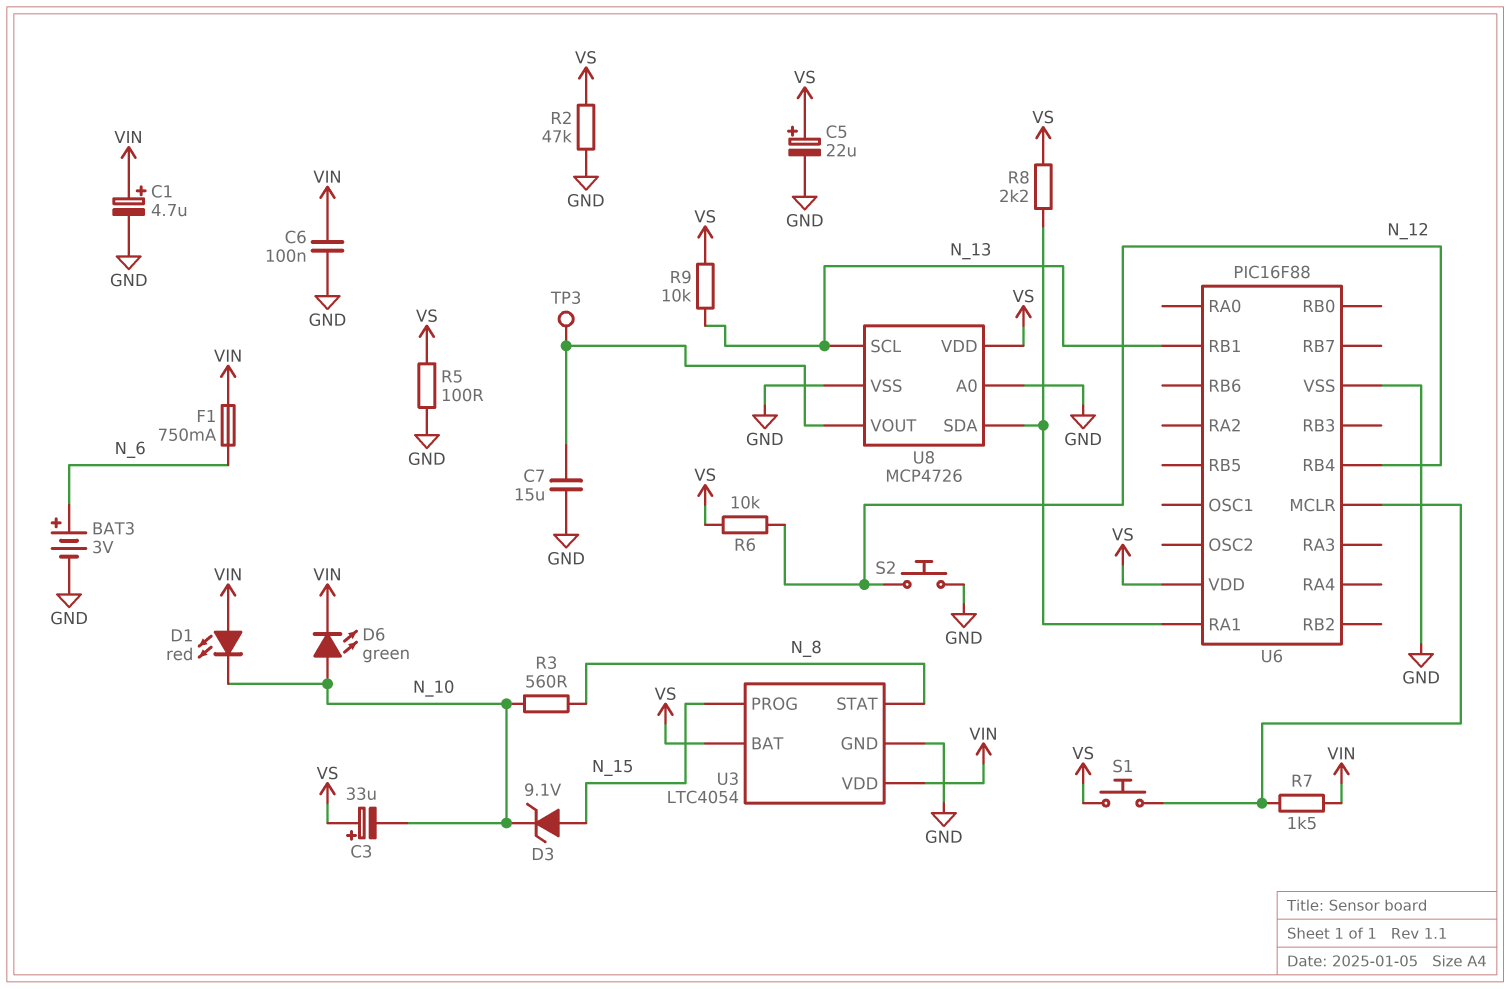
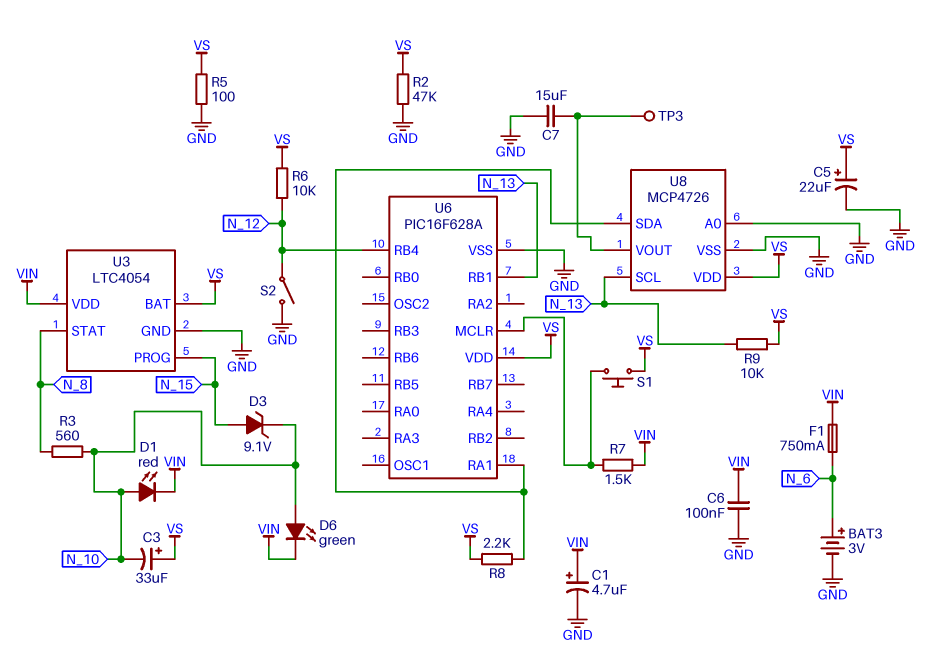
D1: LED red (A VIN, K N_10) -> LED red (A N_10, K VIN)
S2: button (GND, N_12) -> switch (GND, N_12)
U6: PIC16F88 -> PIC16F628A

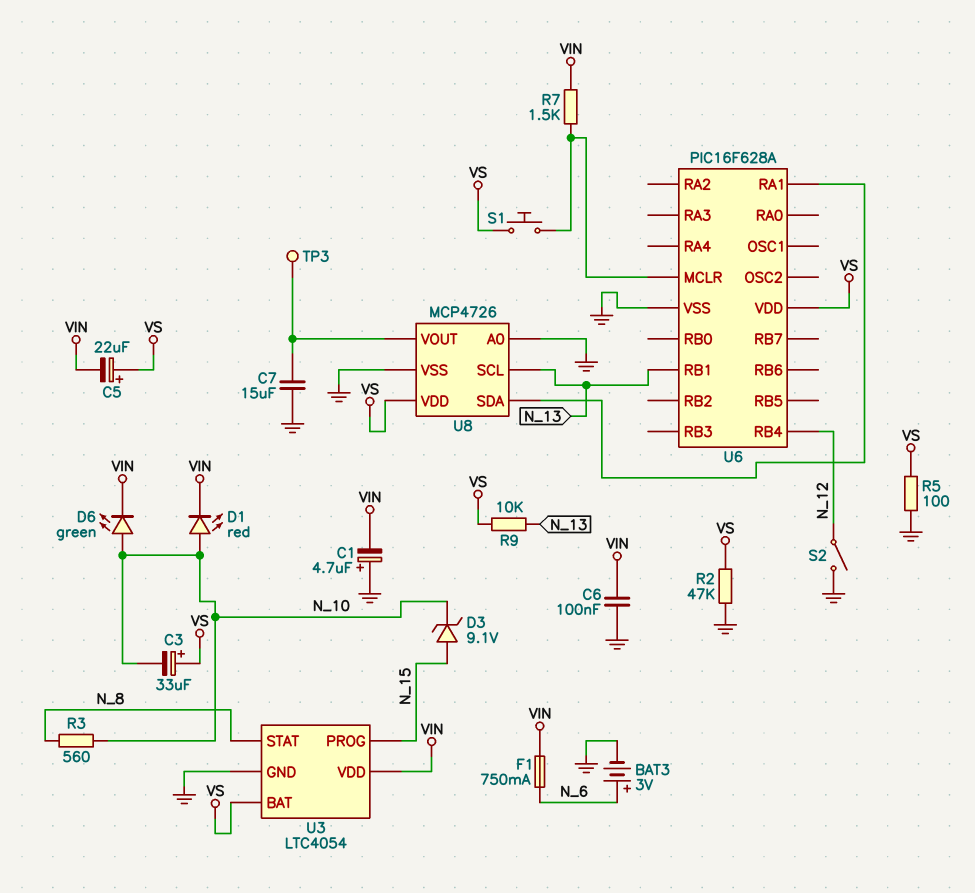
C1: 4.7uF (plus VIN, minus GND) -> 4.7uF (plus GND, minus VIN)
C5: 22uF (plus VS, minus GND) -> 22uF (plus VS, minus VIN)
R6: 10k (N_12, VS) -> none
R8: 2.2k (U6/RA1, VS) -> none

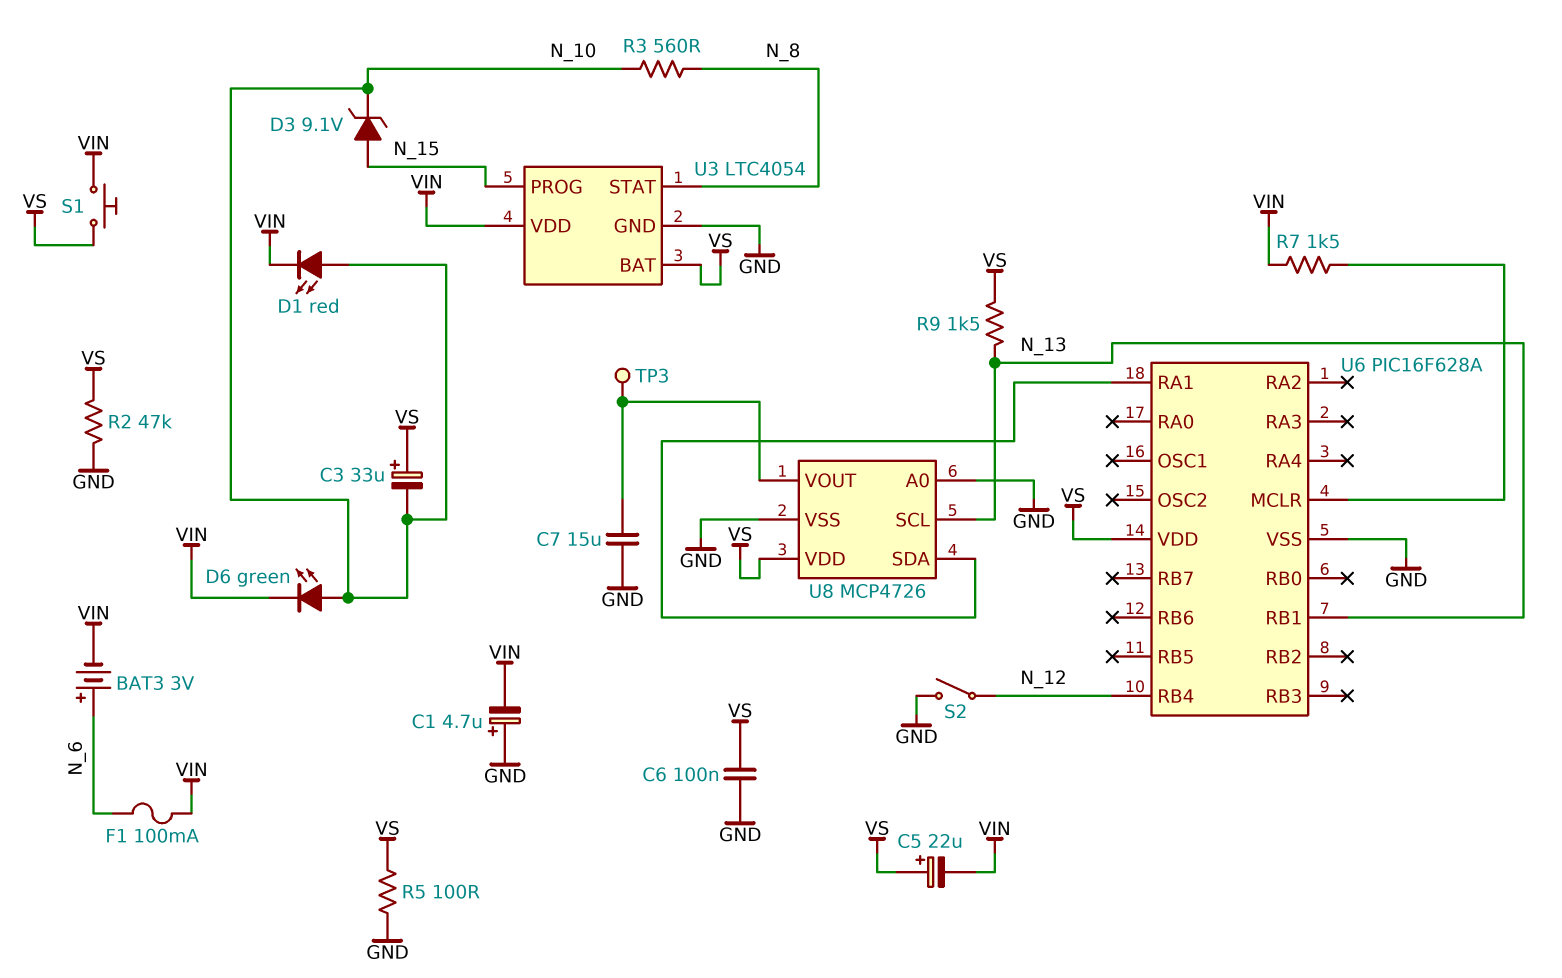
BAT3: 3V (plus N_6, minus GND) -> 3V (plus N_6, minus VIN)
C6: 100nF (GND, VIN) -> 100nF (GND, VS)
F1: 750mA (N_6, VIN) -> 100mA (N_6, VIN)
R9: 10k (N_13, VS) -> 1.5k (N_13, VS)
S1: button (U6/MCLR, VS) -> button (VIN, VS)

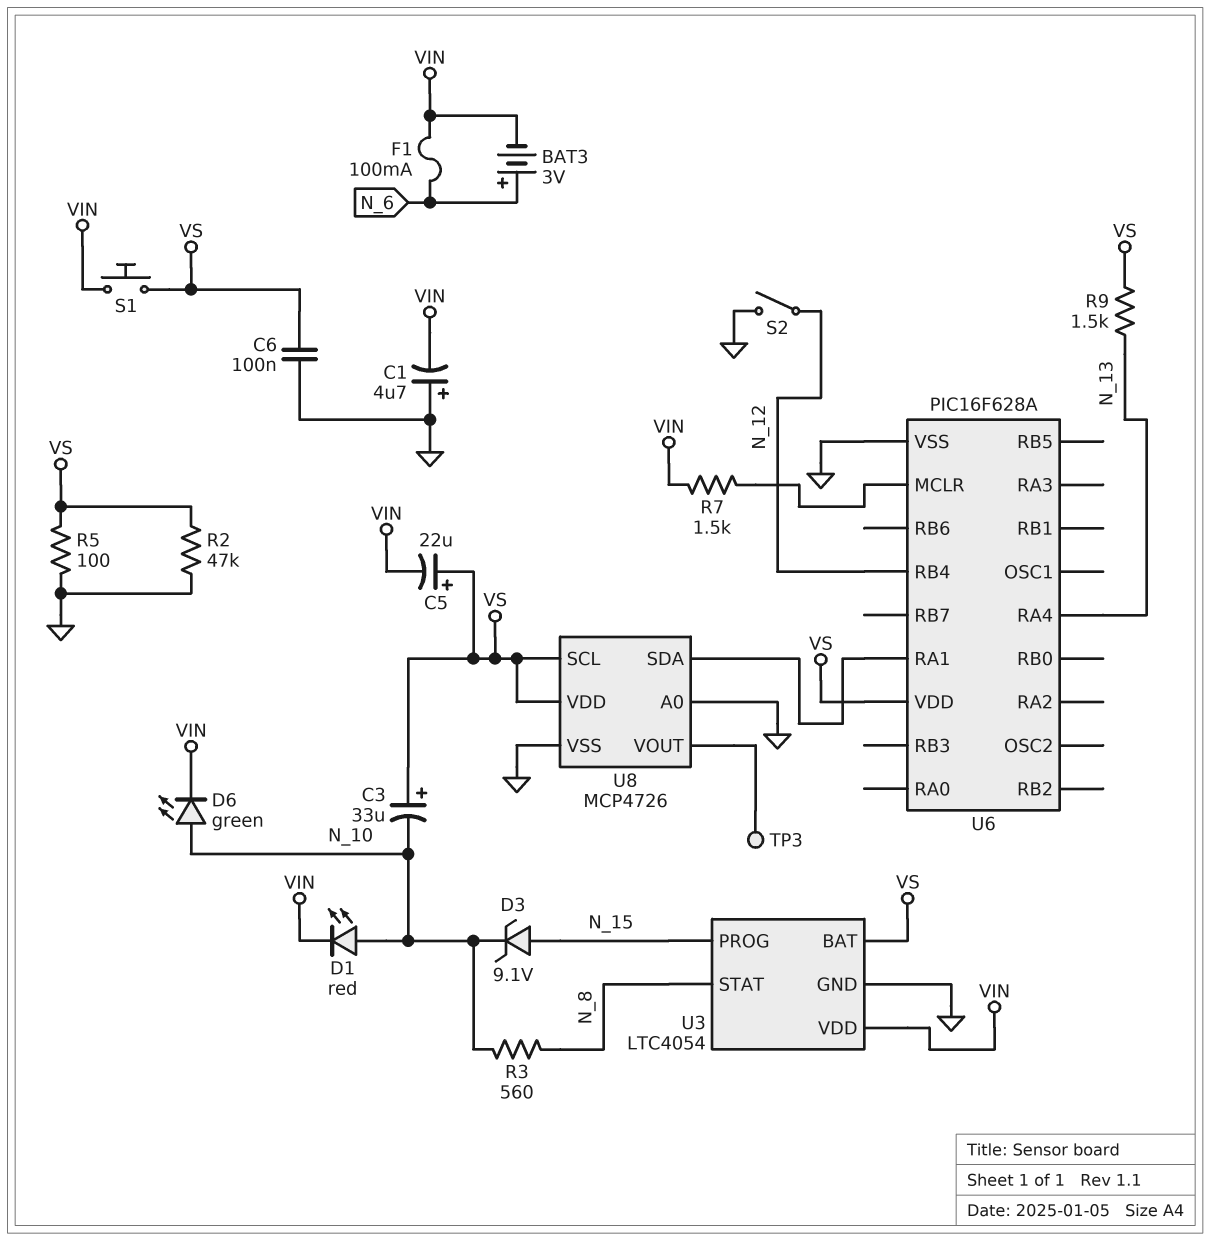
C7: 15uF (GND, U8/VOUT) -> none
U6 pin RA4: none -> N_13
U6 pin RB1: N_13 -> none
U8 pin SCL: N_13 -> VS

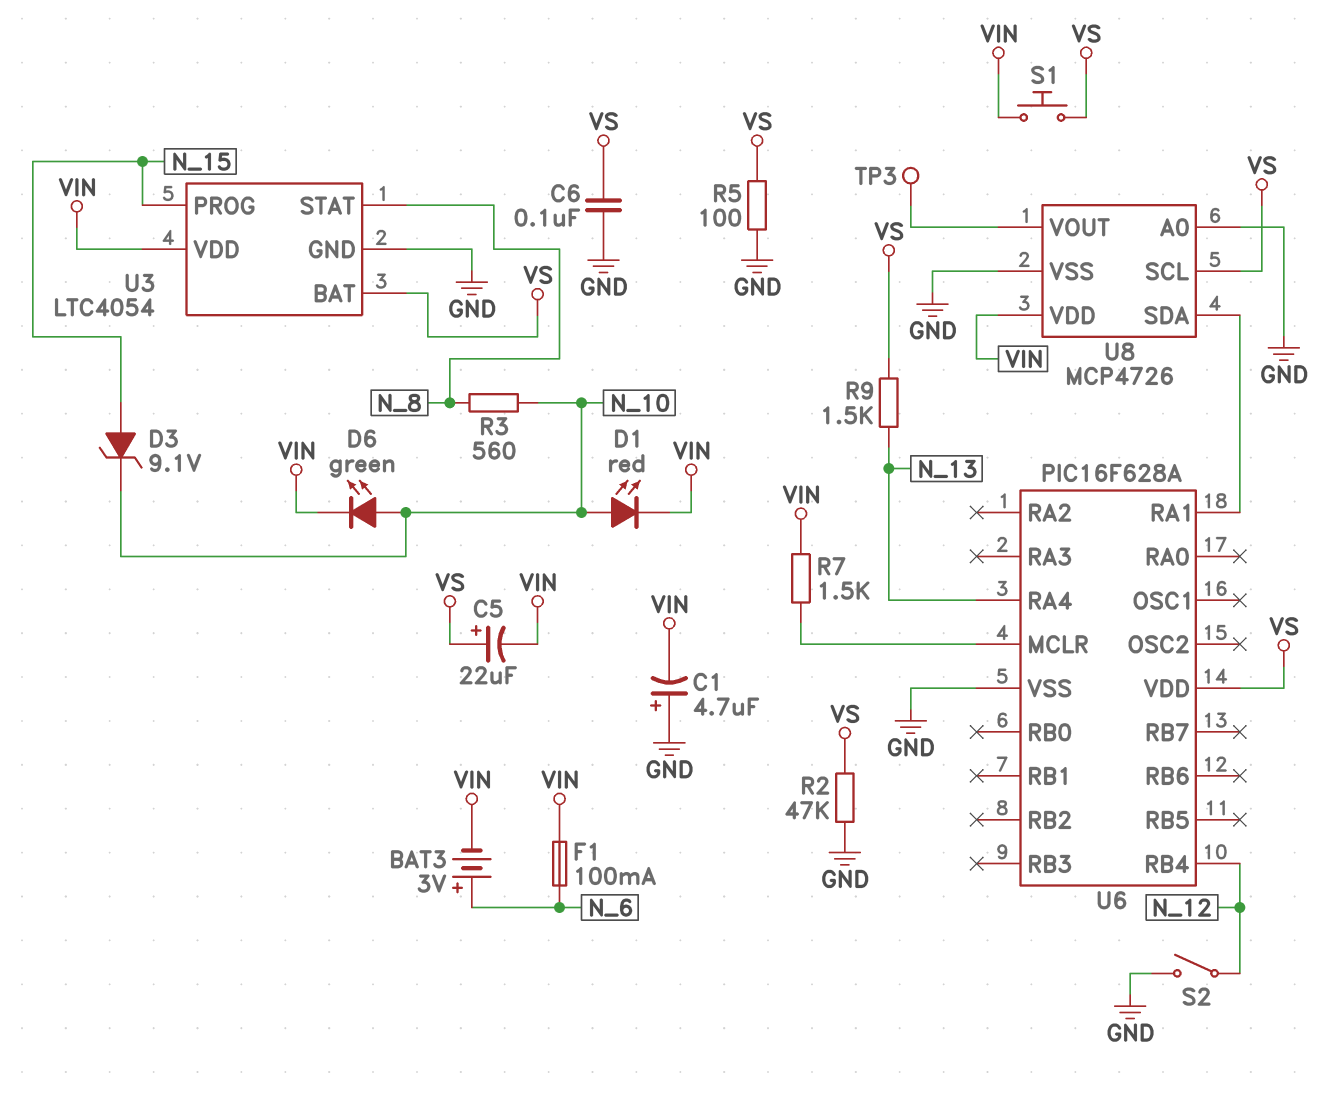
C3: 33uF (plus VS, minus N_10) -> none
U8 pin VDD: VS -> VIN

